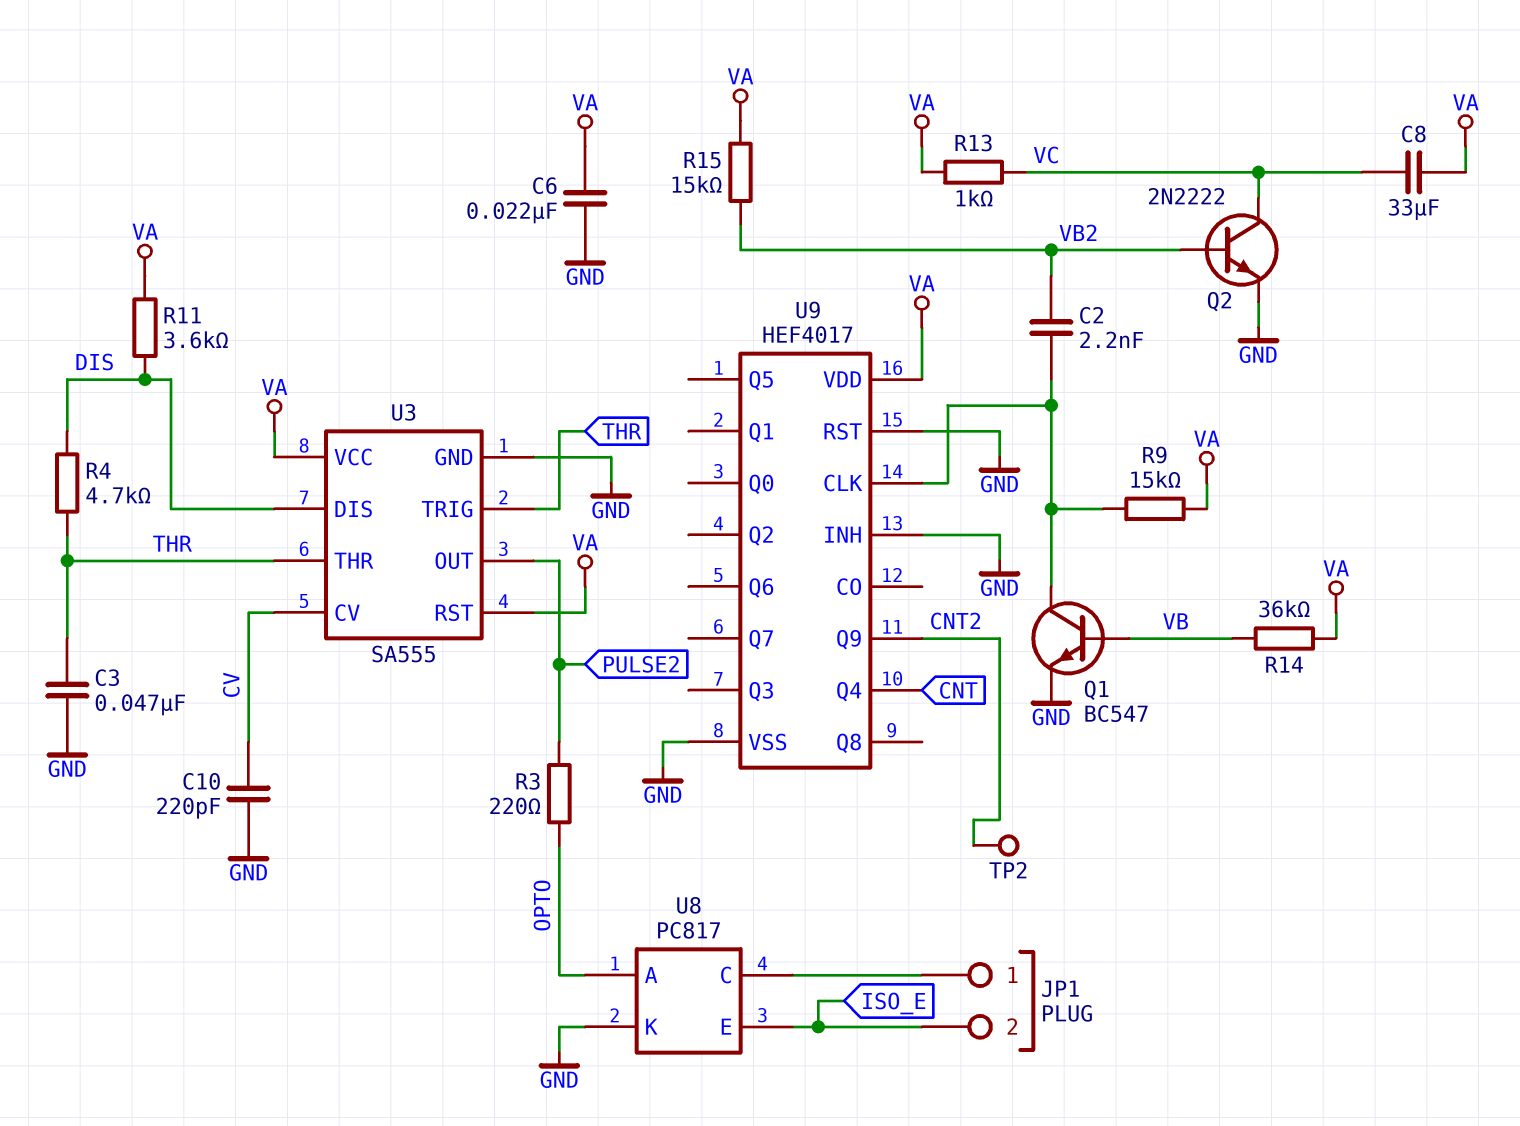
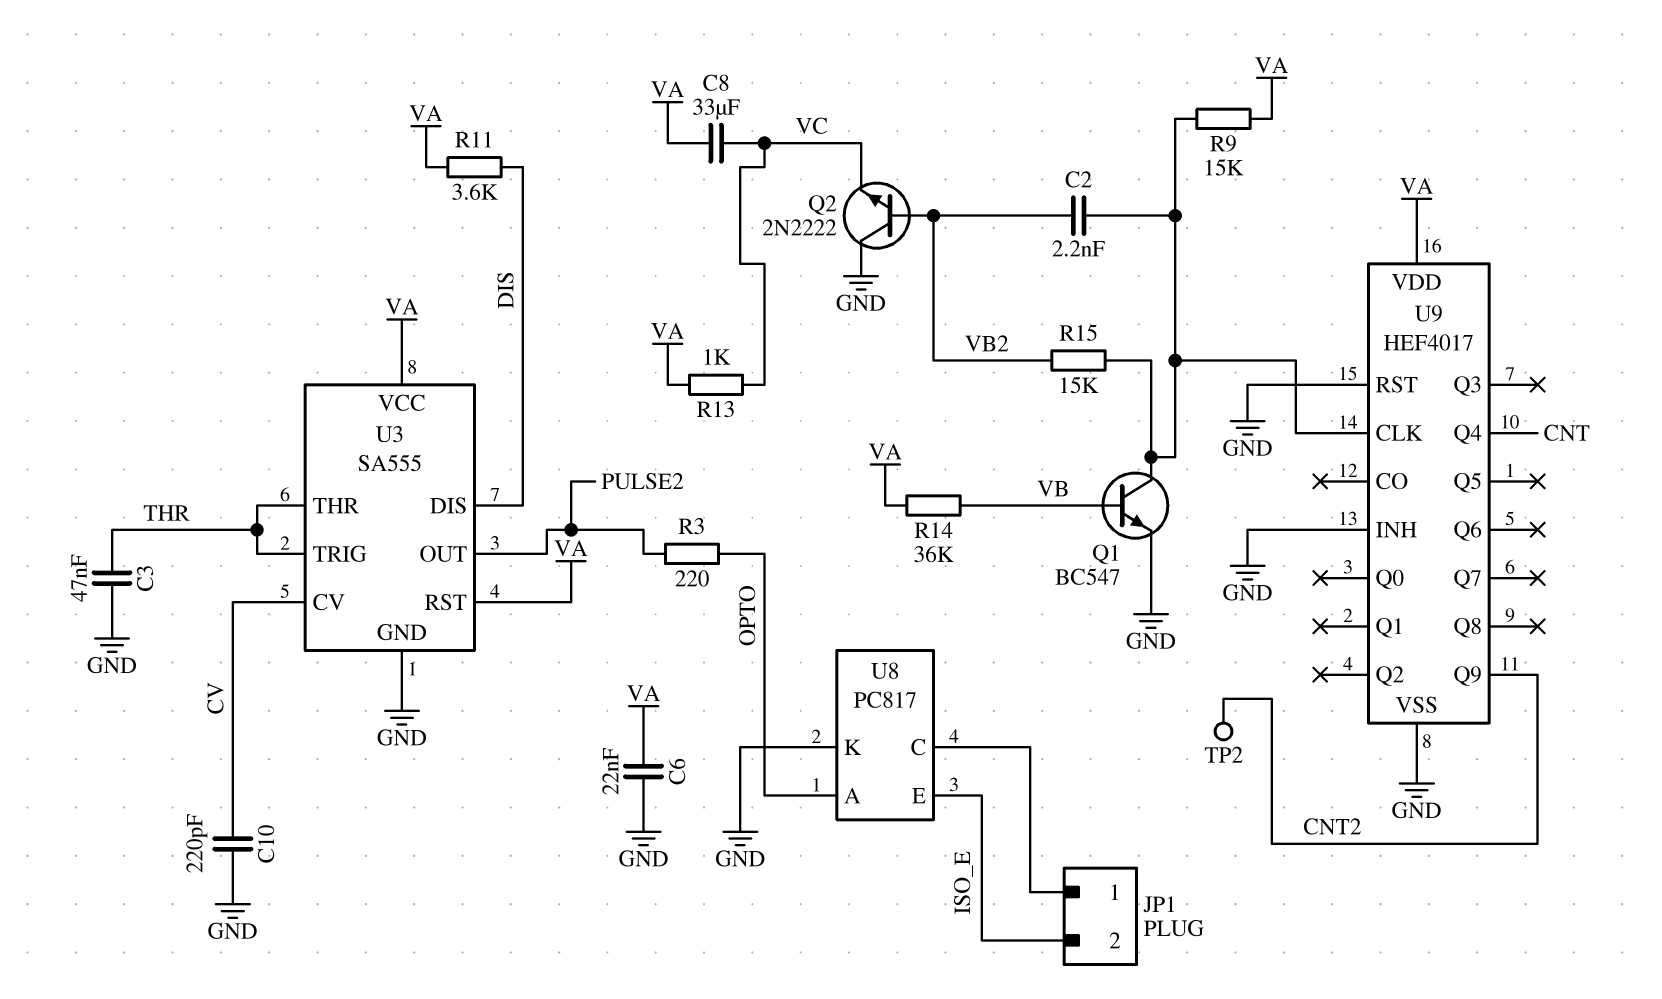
Q2: NPN 2N2222 (B VB2, C VC, E GND) -> NPN 2N2222 (B VB2, C GND, E VC)
R4: 4.7k (DIS, THR) -> none
R15: 15k (VA, VB2) -> 15k (U9/CLK, VB2)

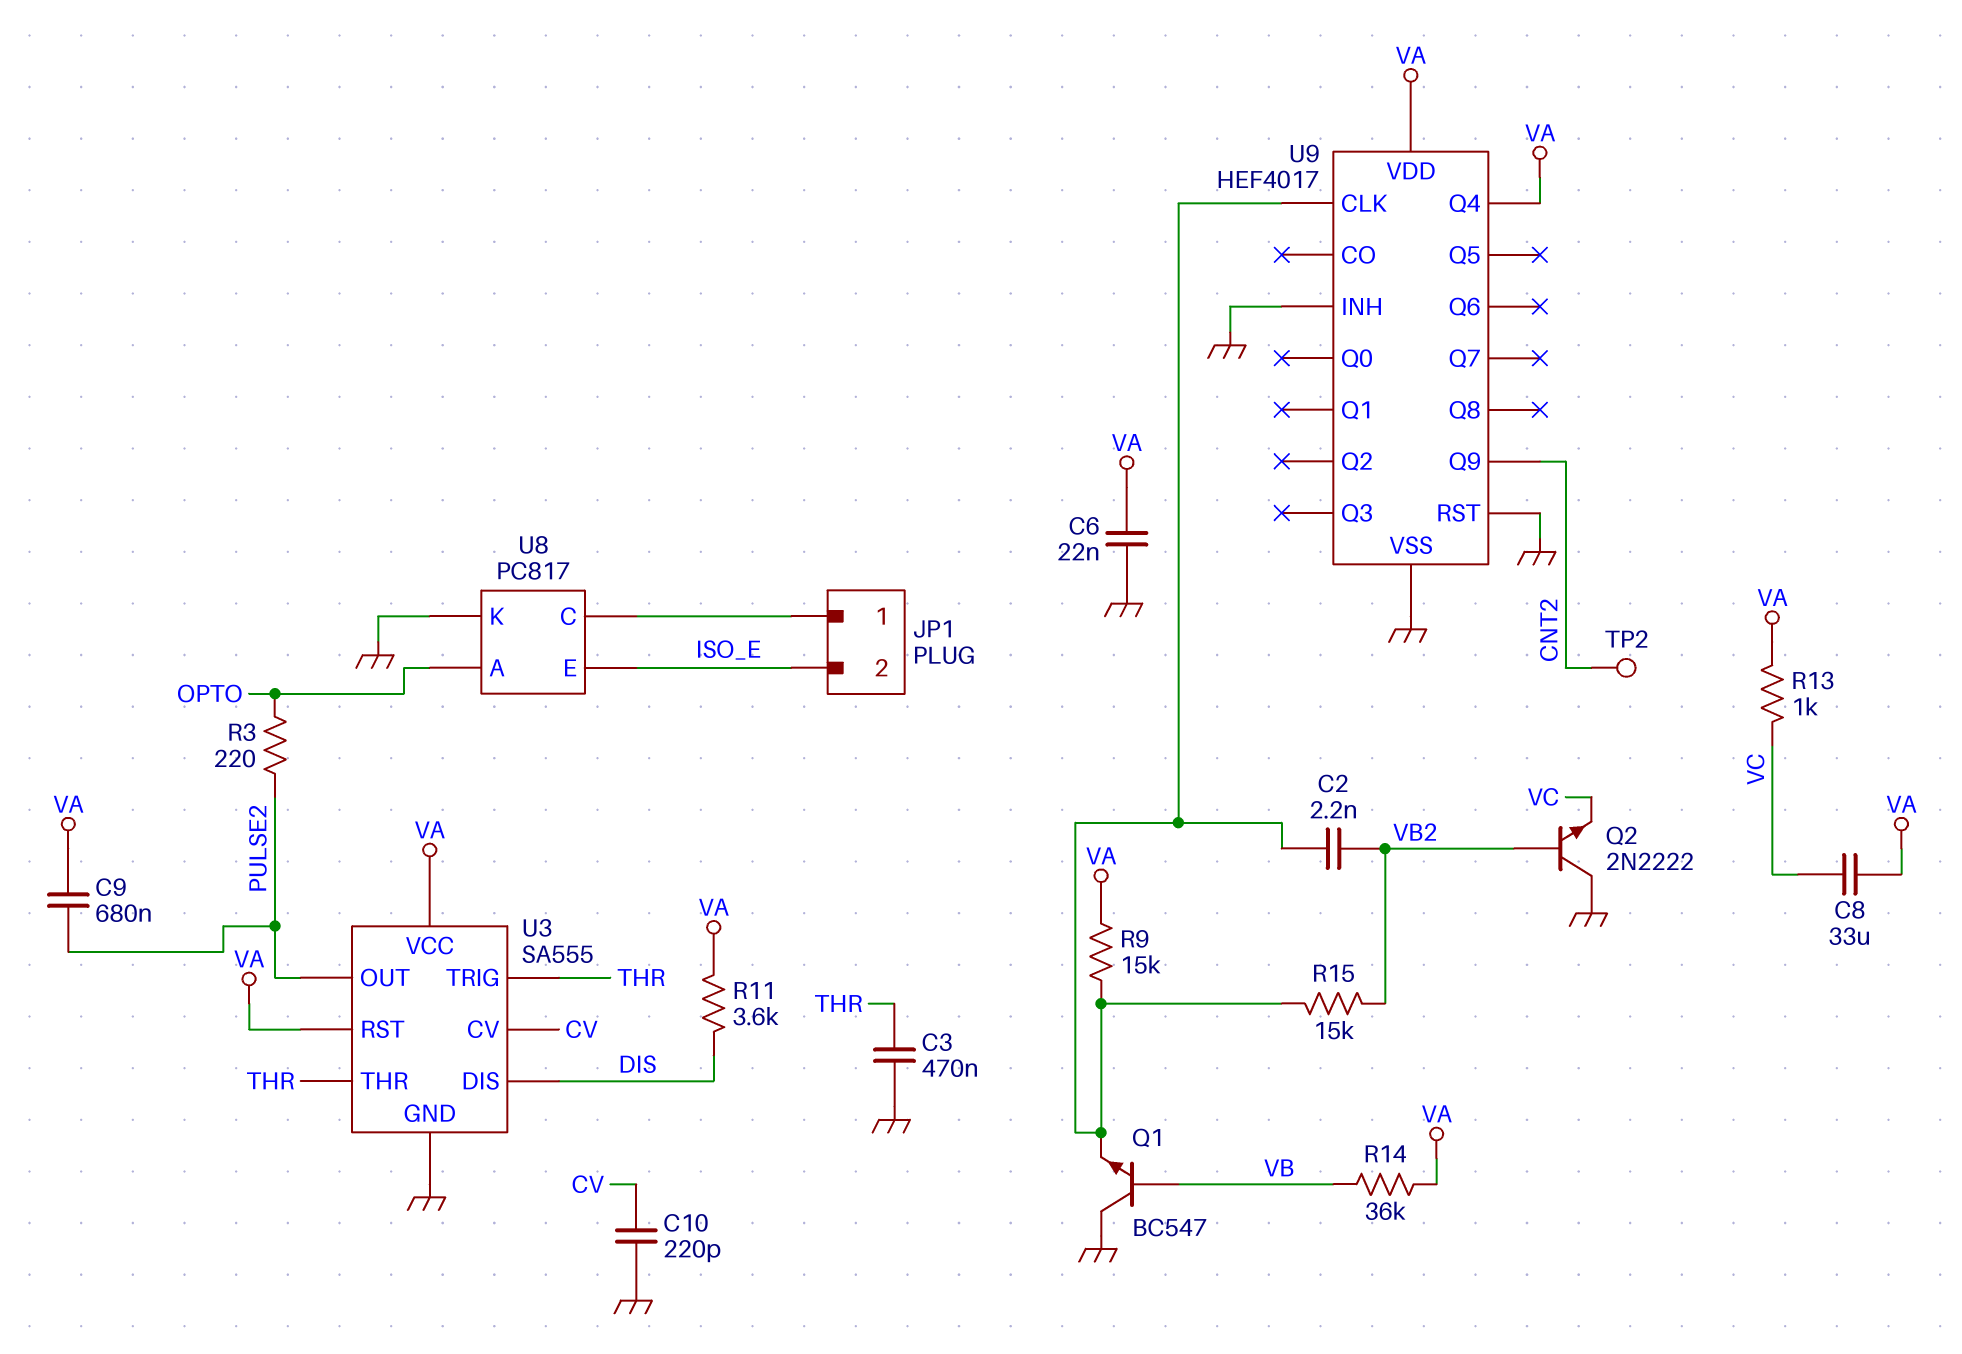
C3: 47nF (GND, THR) -> 470nF (GND, THR)
C9: none -> 680nF (PULSE2, VA)
Q1: NPN BC547 (B VB, C U9/CLK, E GND) -> NPN BC547 (B VB, C GND, E U9/CLK)
U9 pin Q4: CNT -> VA

